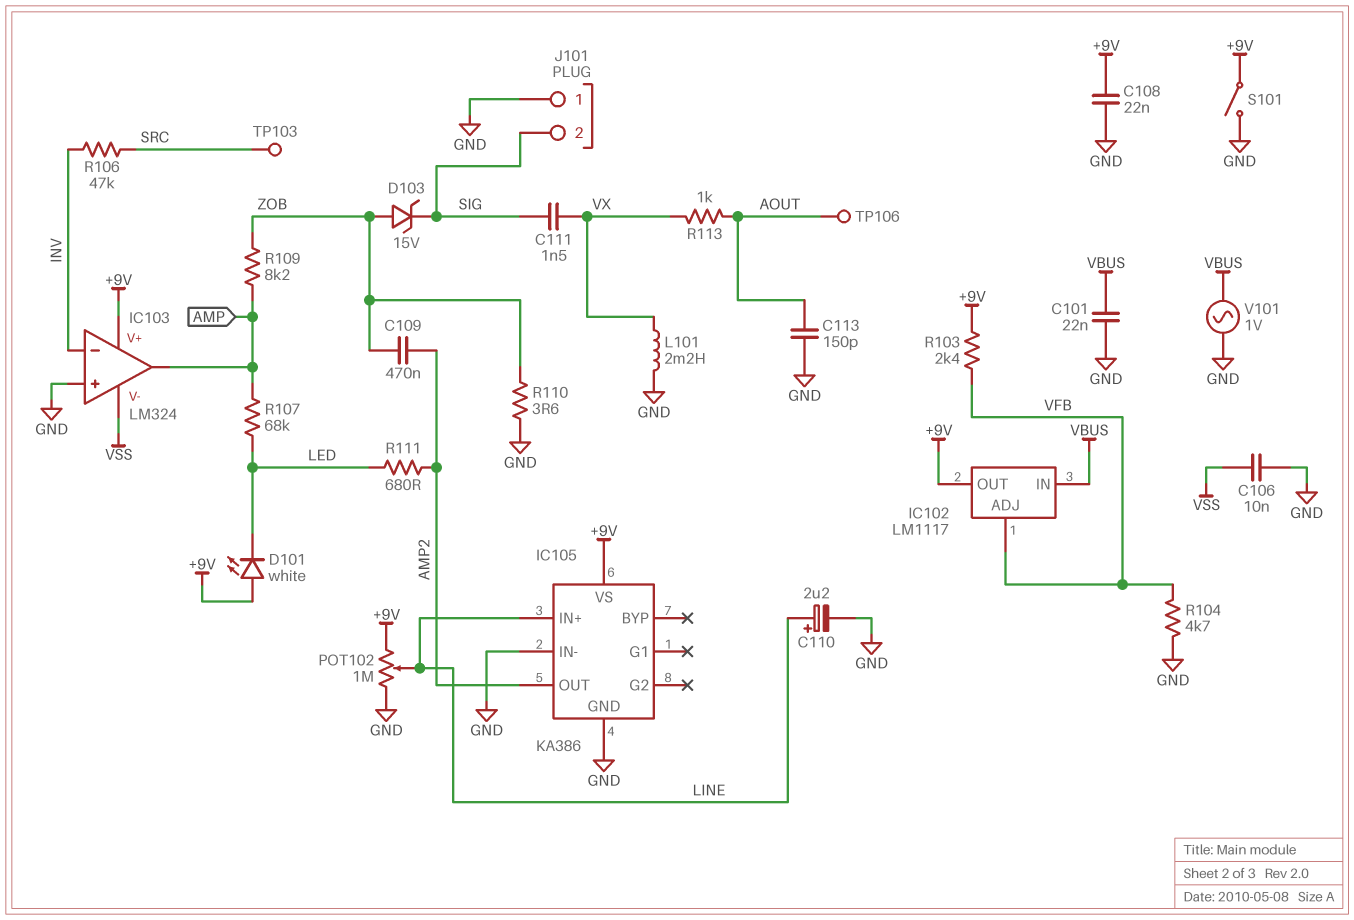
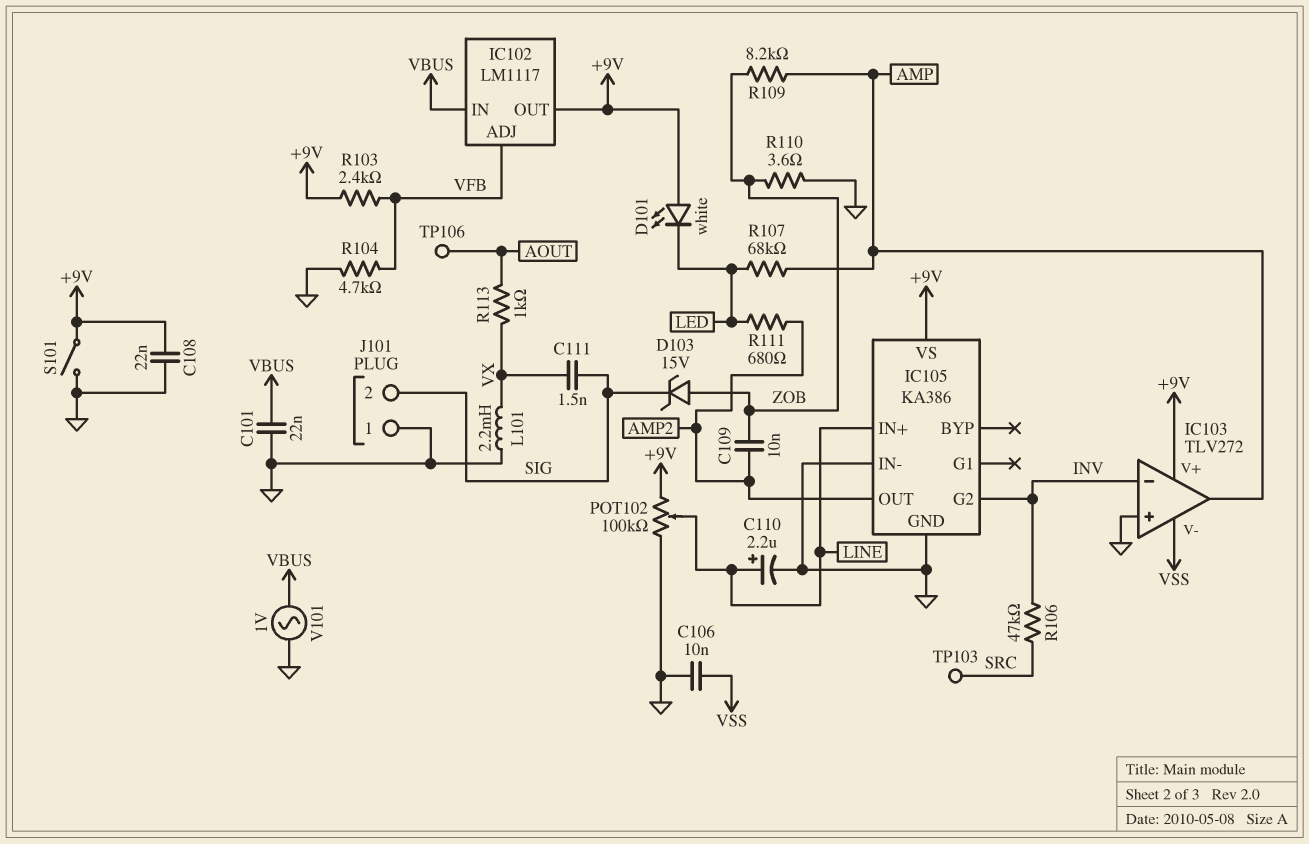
C109: 470nF (AMP2, ZOB) -> 10nF (AMP2, ZOB)
C113: 150pF (AOUT, GND) -> none
IC103: LM324 -> TLV272
IC105 pin G2: none -> INV
POT102: 1M (+9V, GND, wiper LINE) -> 100k (+9V, GND, wiper LINE)

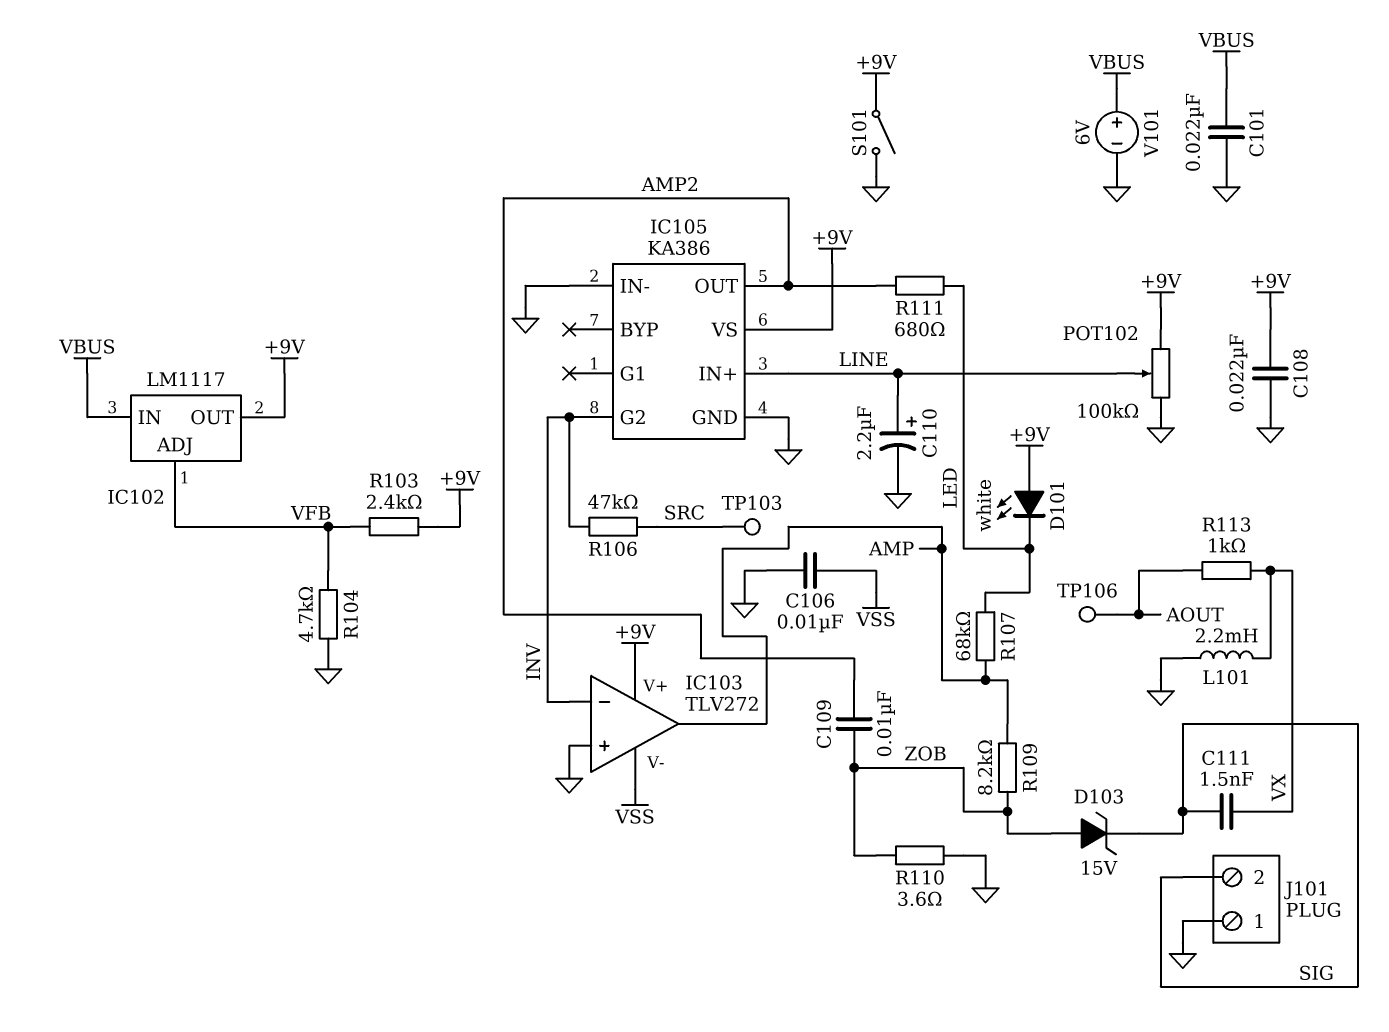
V101: AC 1V (GND, VBUS) -> 6V (plus VBUS, minus GND)

